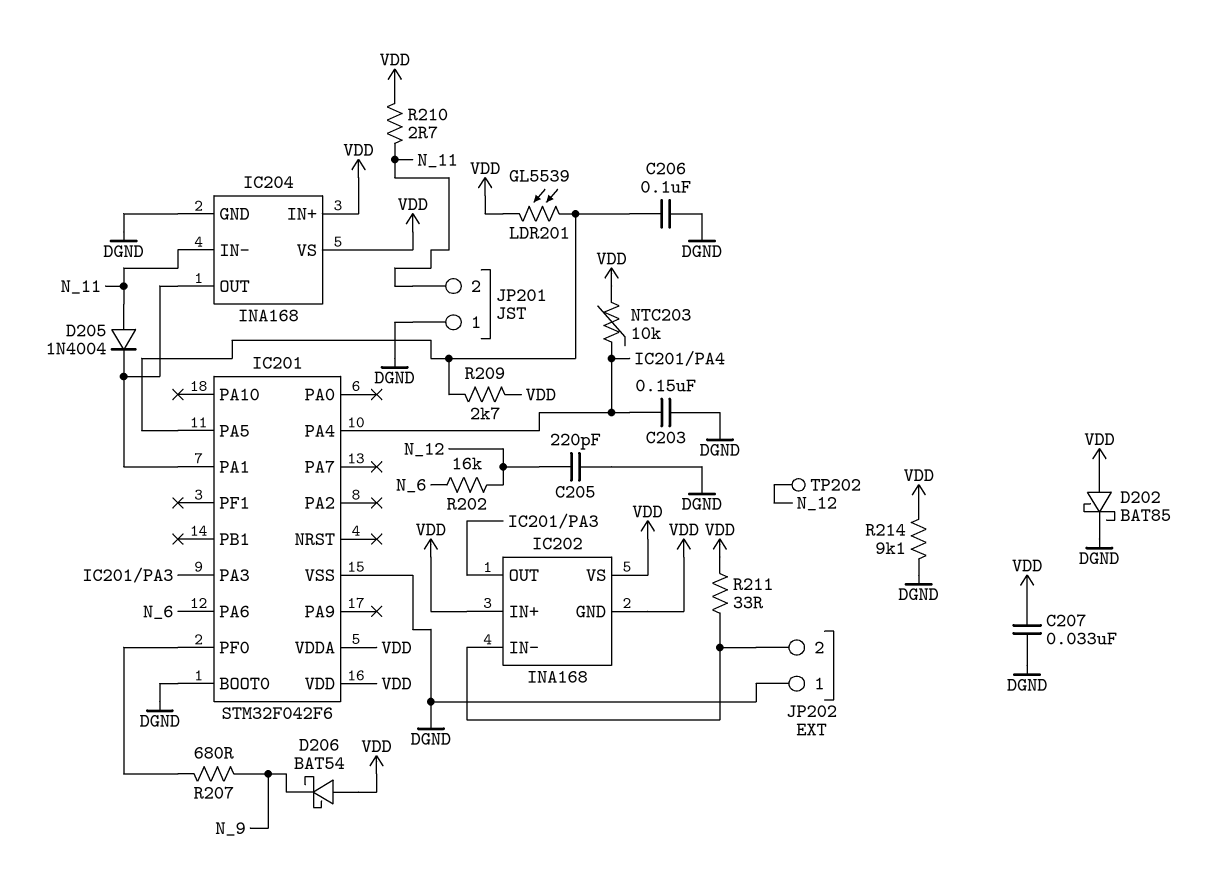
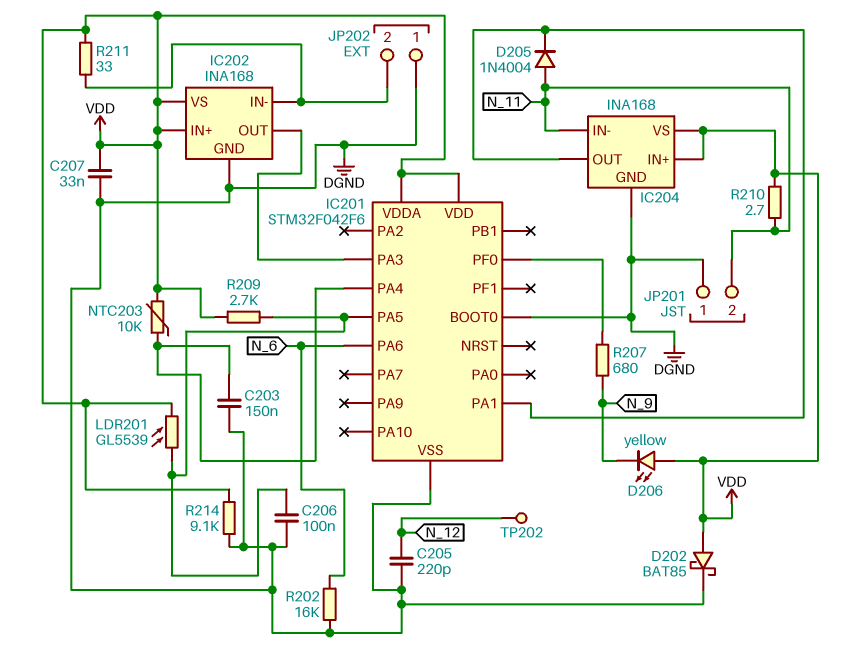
D206: schottky BAT54 (A VDD, K N_9) -> LED yellow (A VDD, K N_9)
IC202 pin GND: VDD -> DGND
R202: 16k (N_6, N_12) -> 16k (DGND, N_6)

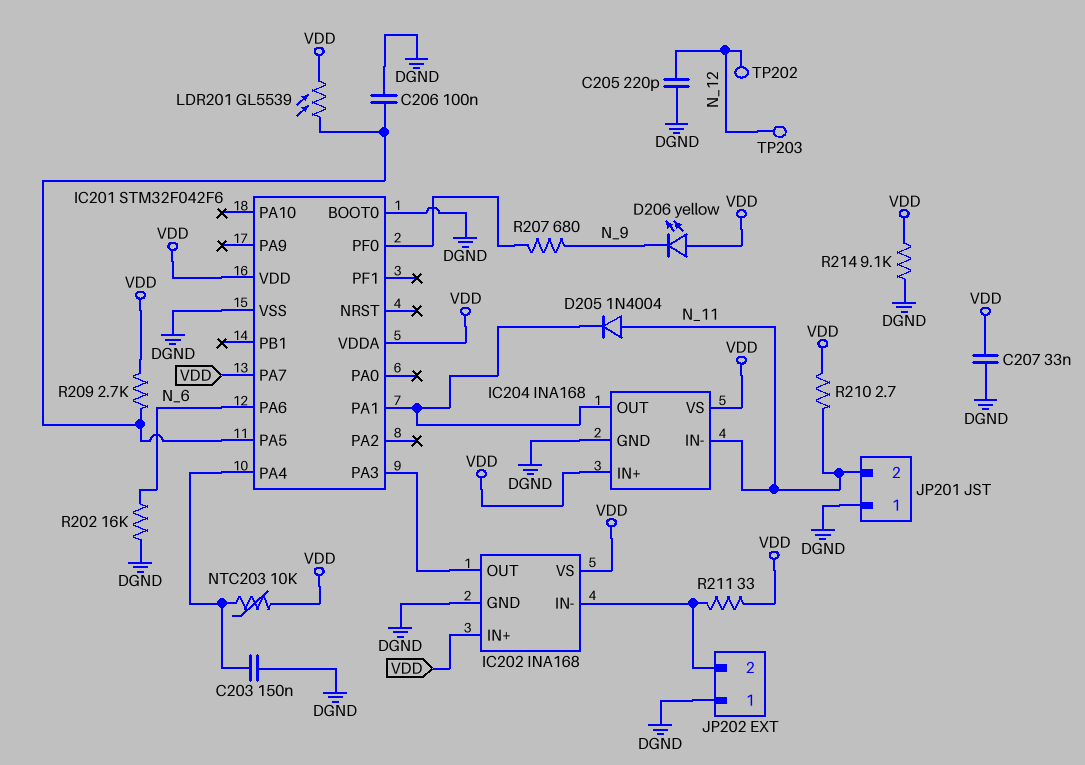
D202: schottky BAT85 (A VDD, K DGND) -> none
IC201 pin PA7: none -> VDD
TP203: none -> test point (N_12)

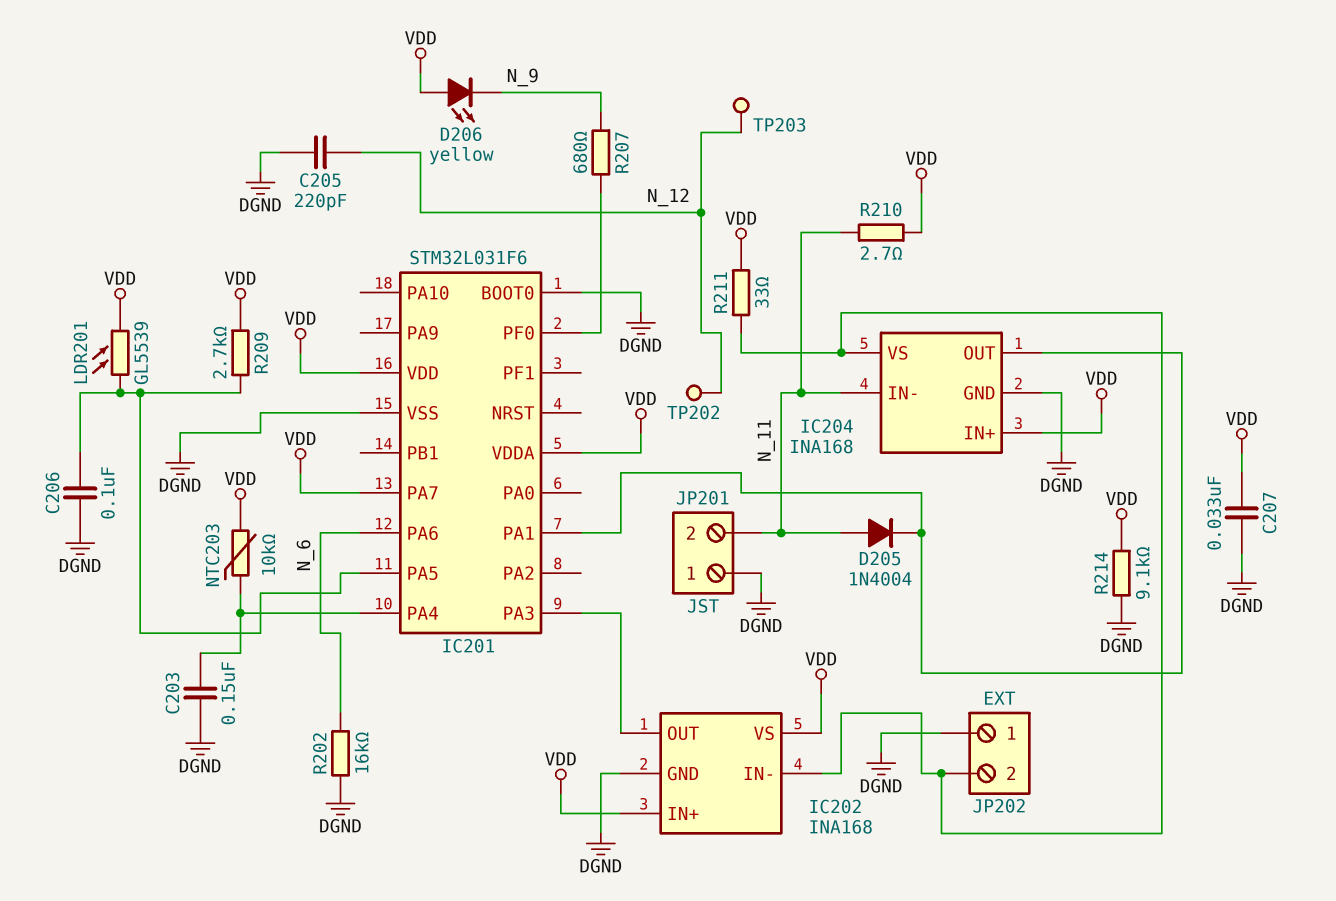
IC201: STM32F042F6 -> STM32L031F6
IC204 pin VS: VDD -> IC202/IN-

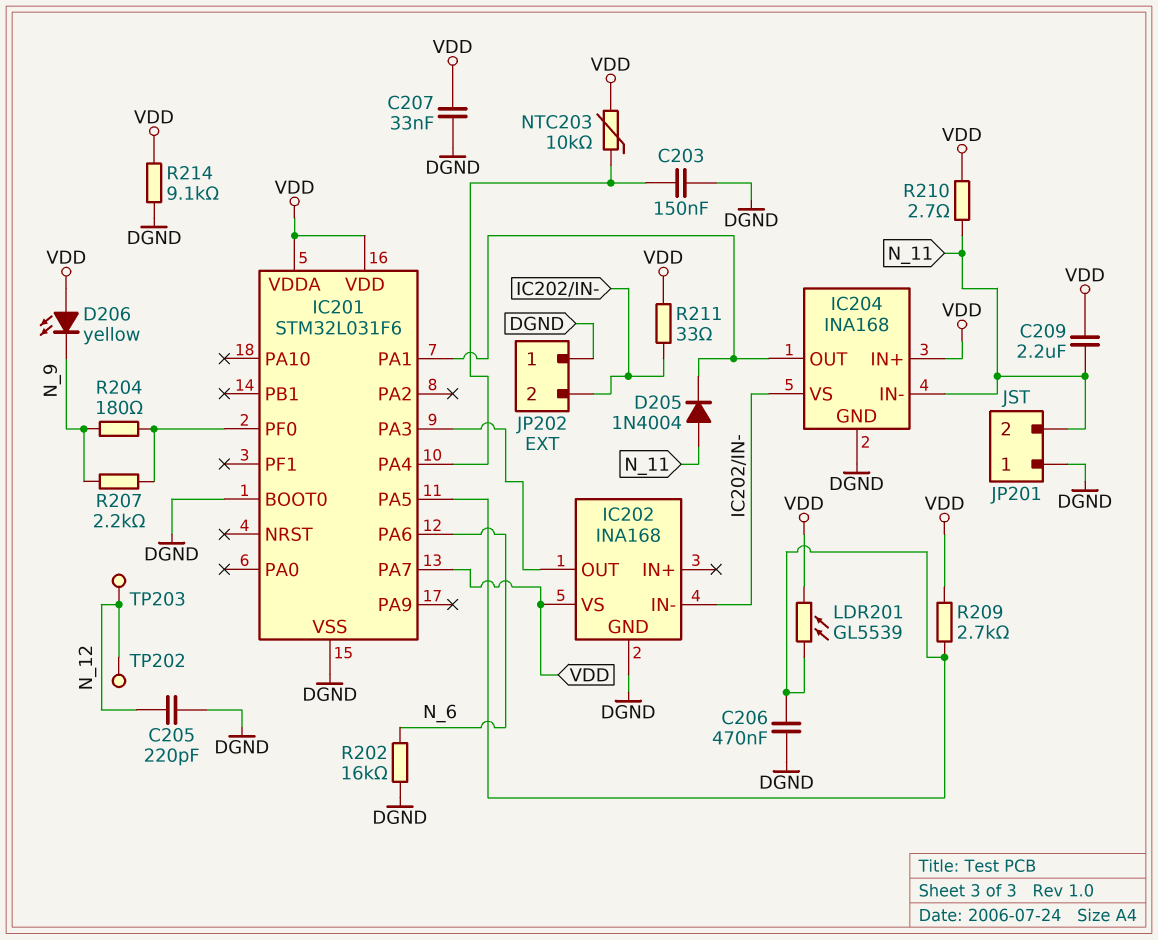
C206: 100nF (DGND, IC201/PA5) -> 470nF (DGND, IC201/PA5)
C209: none -> 2.2uF (N_11, VDD)
IC202 pin IN+: VDD -> none
R204: none -> 180 (IC201/PF0, N_9)
R207: 680 (IC201/PF0, N_9) -> 2.2k (IC201/PF0, N_9)

